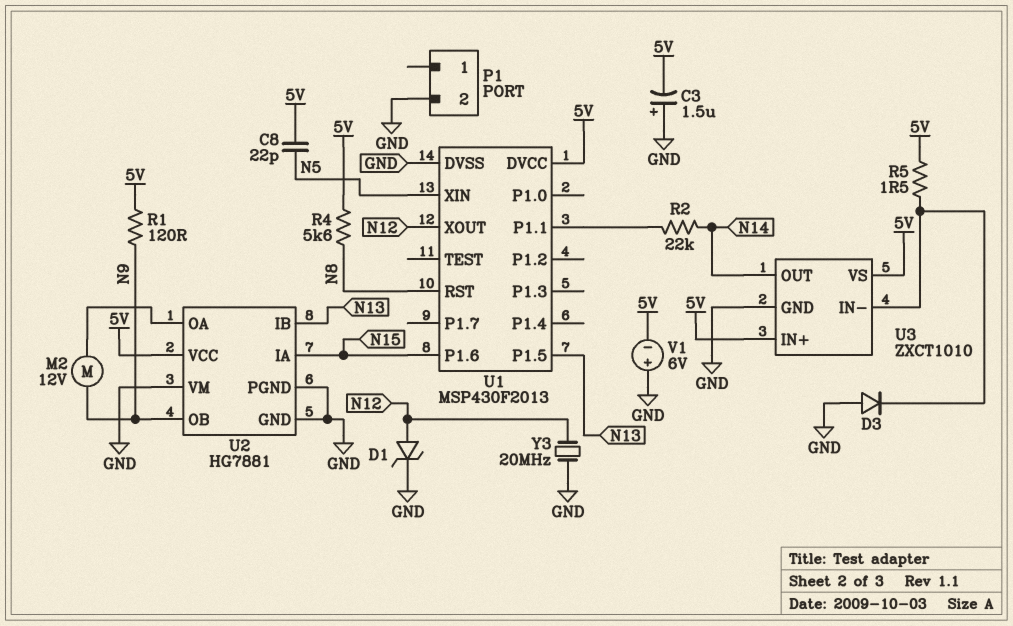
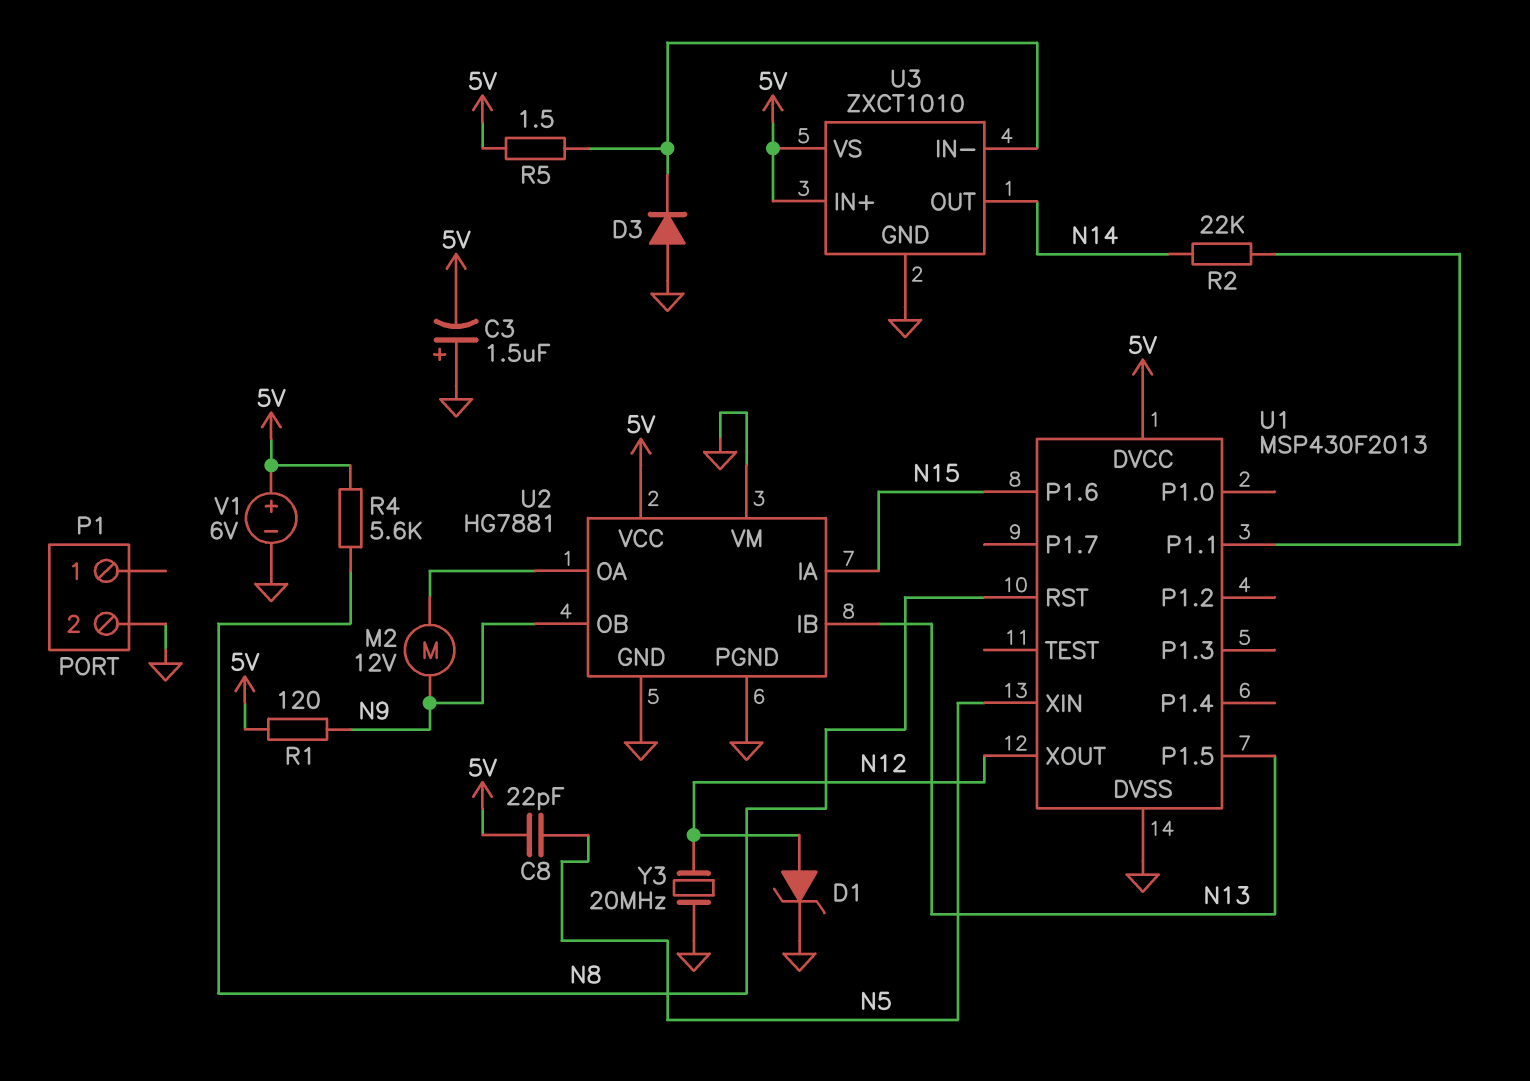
V1: 6V (plus GND, minus 5V) -> 6V (plus 5V, minus GND)

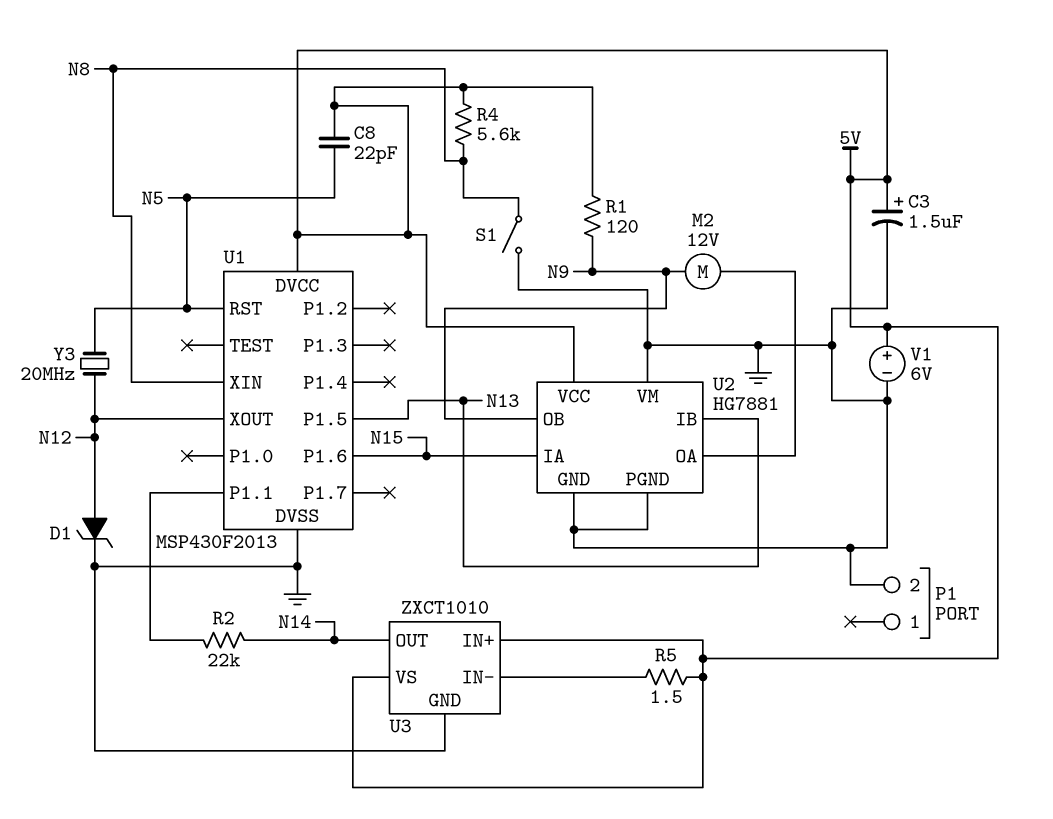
C3: 1.5uF (plus GND, minus 5V) -> 1.5uF (plus 5V, minus GND)
D3: diode (A GND, K U3/IN-) -> none
S1: none -> switch (GND, N8)
U1 pin RST: N8 -> N5
U1 pin XIN: N5 -> N8
Y3: 20MHz (GND, N12) -> 20MHz (N5, N12)

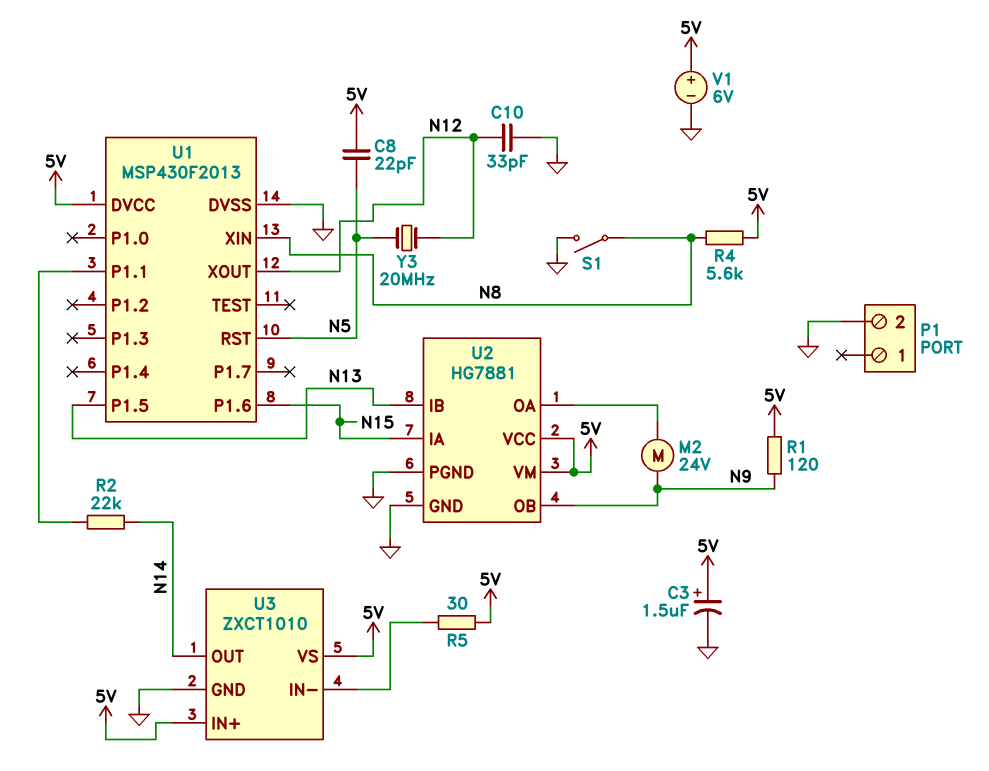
C10: none -> 33pF (GND, N12)
D1: zener (A N12, K GND) -> none
M2: motor 12V (N9, U2/OA) -> motor 24V (N9, U2/OA)
R5: 1.5 (5V, U3/IN-) -> 30 (5V, U3/IN-)
U2 pin VM: GND -> 5V

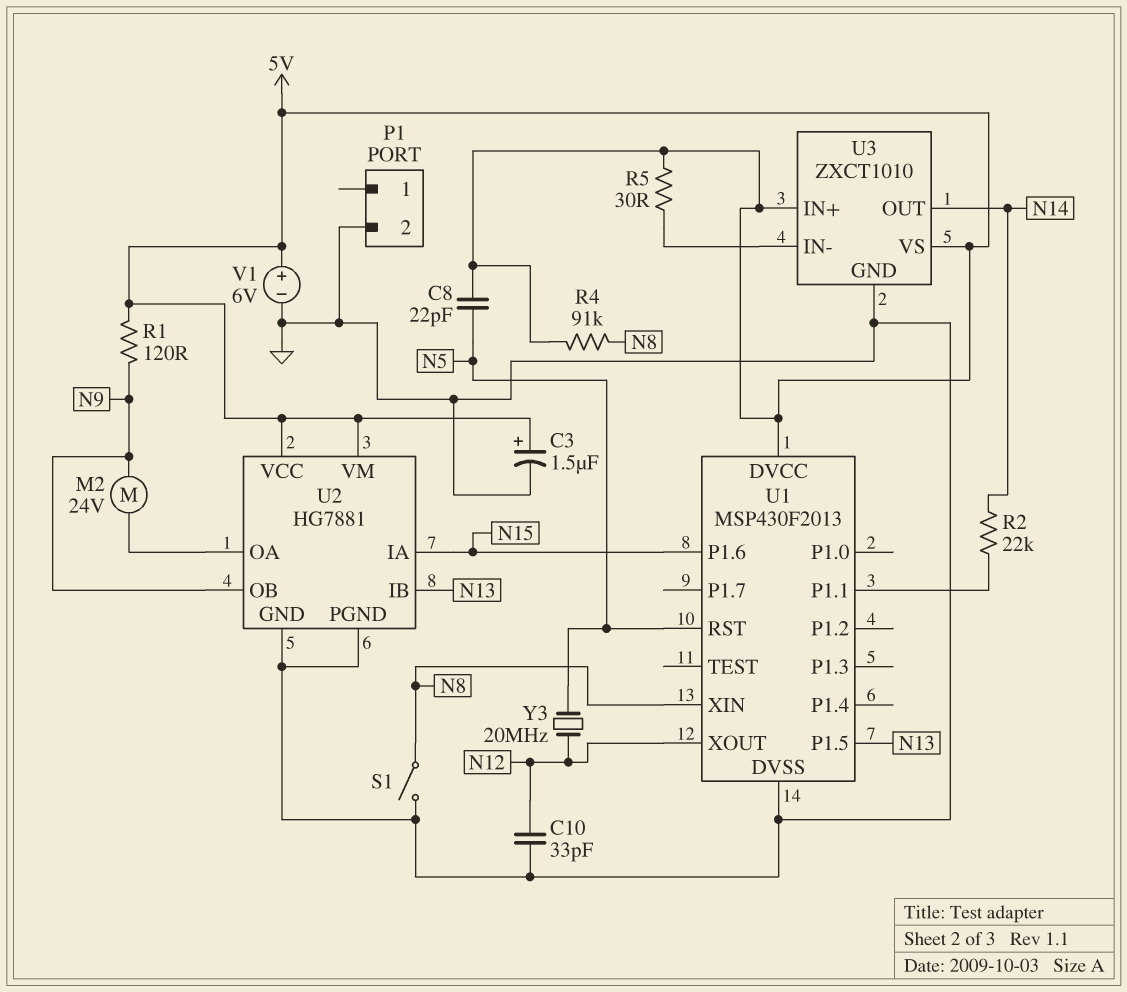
R4: 5.6k (5V, N8) -> 91k (5V, N8)

